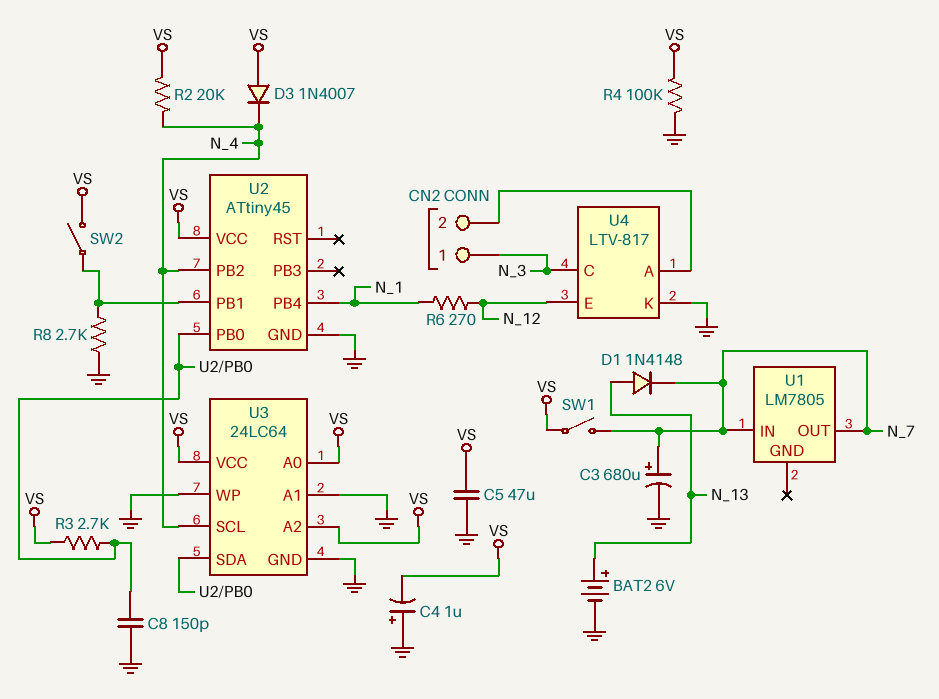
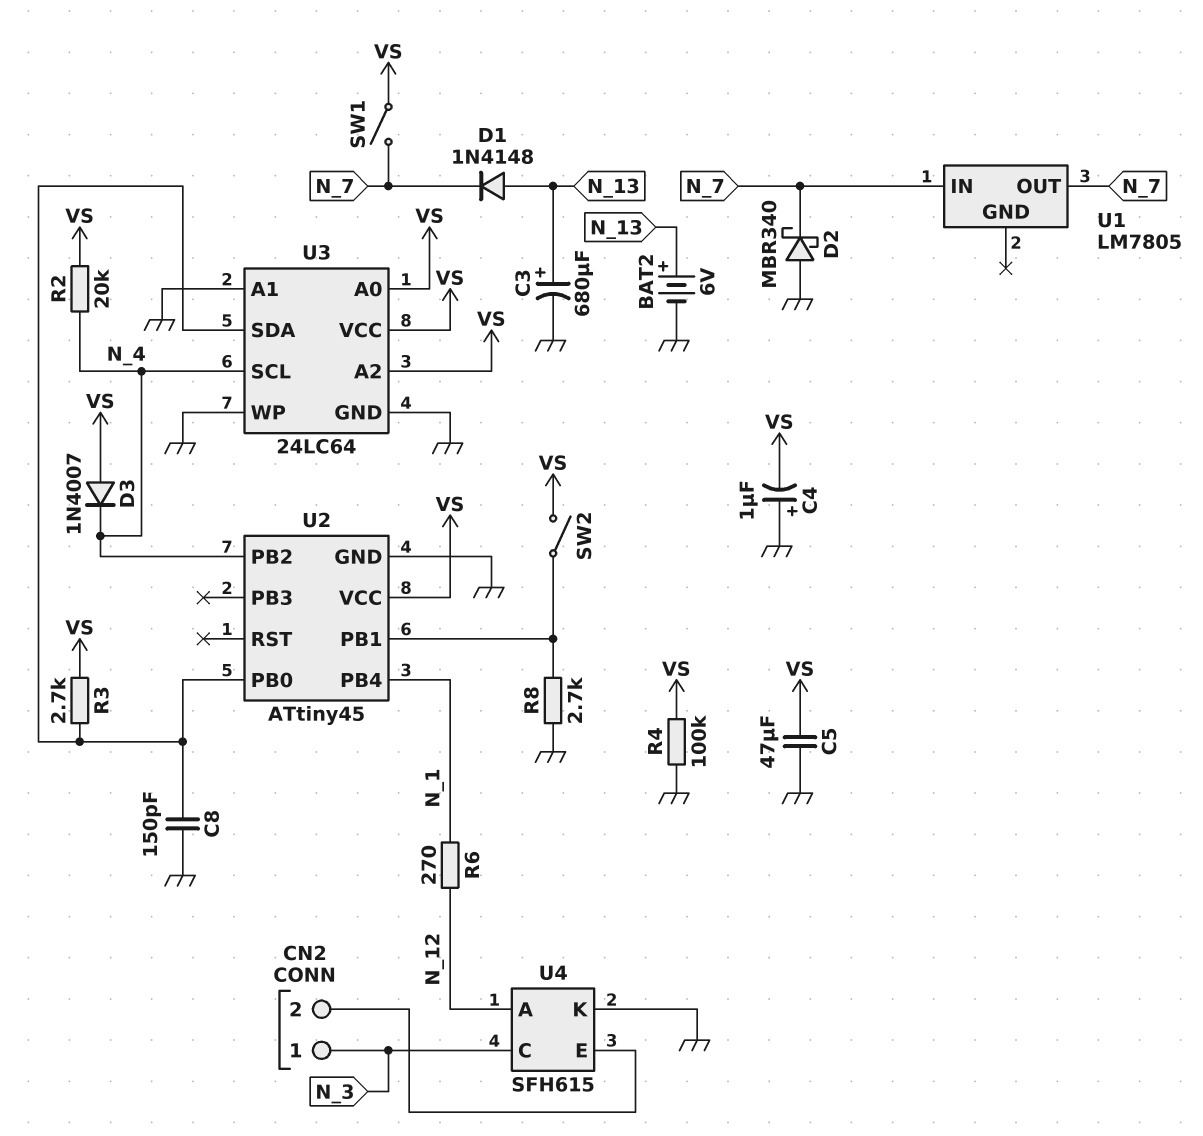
C3: 680uF (plus N_7, minus GND) -> 680uF (plus N_13, minus GND)
D2: none -> schottky MBR340 (A GND, K N_7)
U4: LTV-817 -> SFH615
U4 pin A: CN2/2 -> N_12
U4 pin E: N_12 -> CN2/2

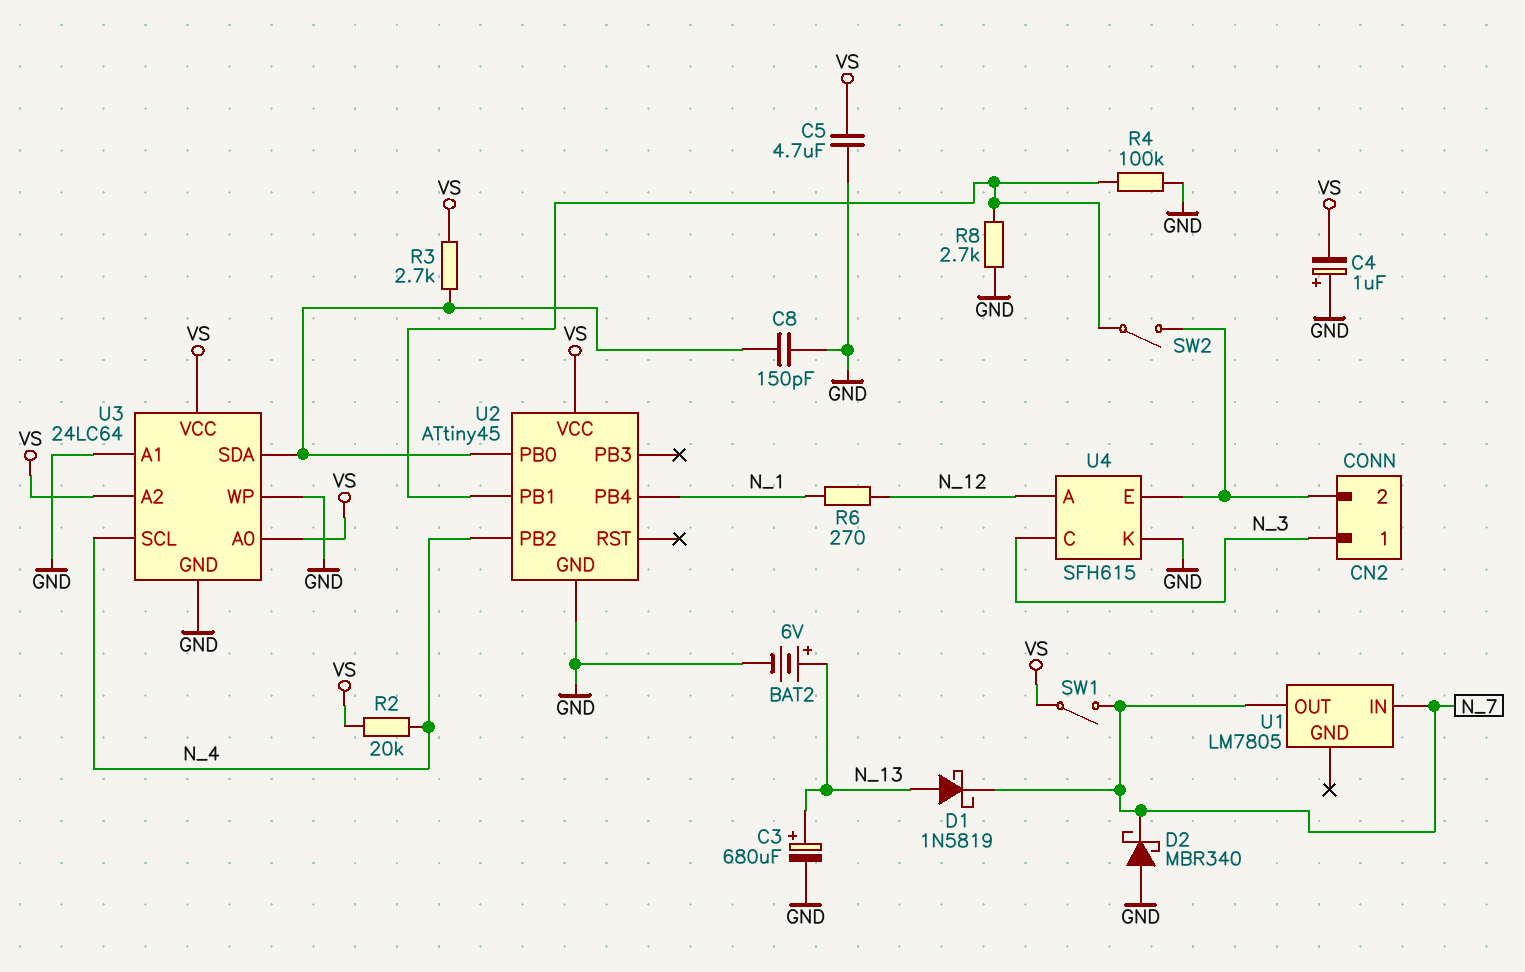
C5: 47uF (GND, VS) -> 4.7uF (GND, VS)
D1: diode 1N4148 (A N_13, K N_7) -> schottky 1N5819 (A N_13, K N_7)
D3: diode 1N4007 (A VS, K N_4) -> none
R4: 100k (GND, VS) -> 100k (GND, U2/PB1)
SW2: switch (U2/PB1, VS) -> switch (CN2/2, U2/PB1)

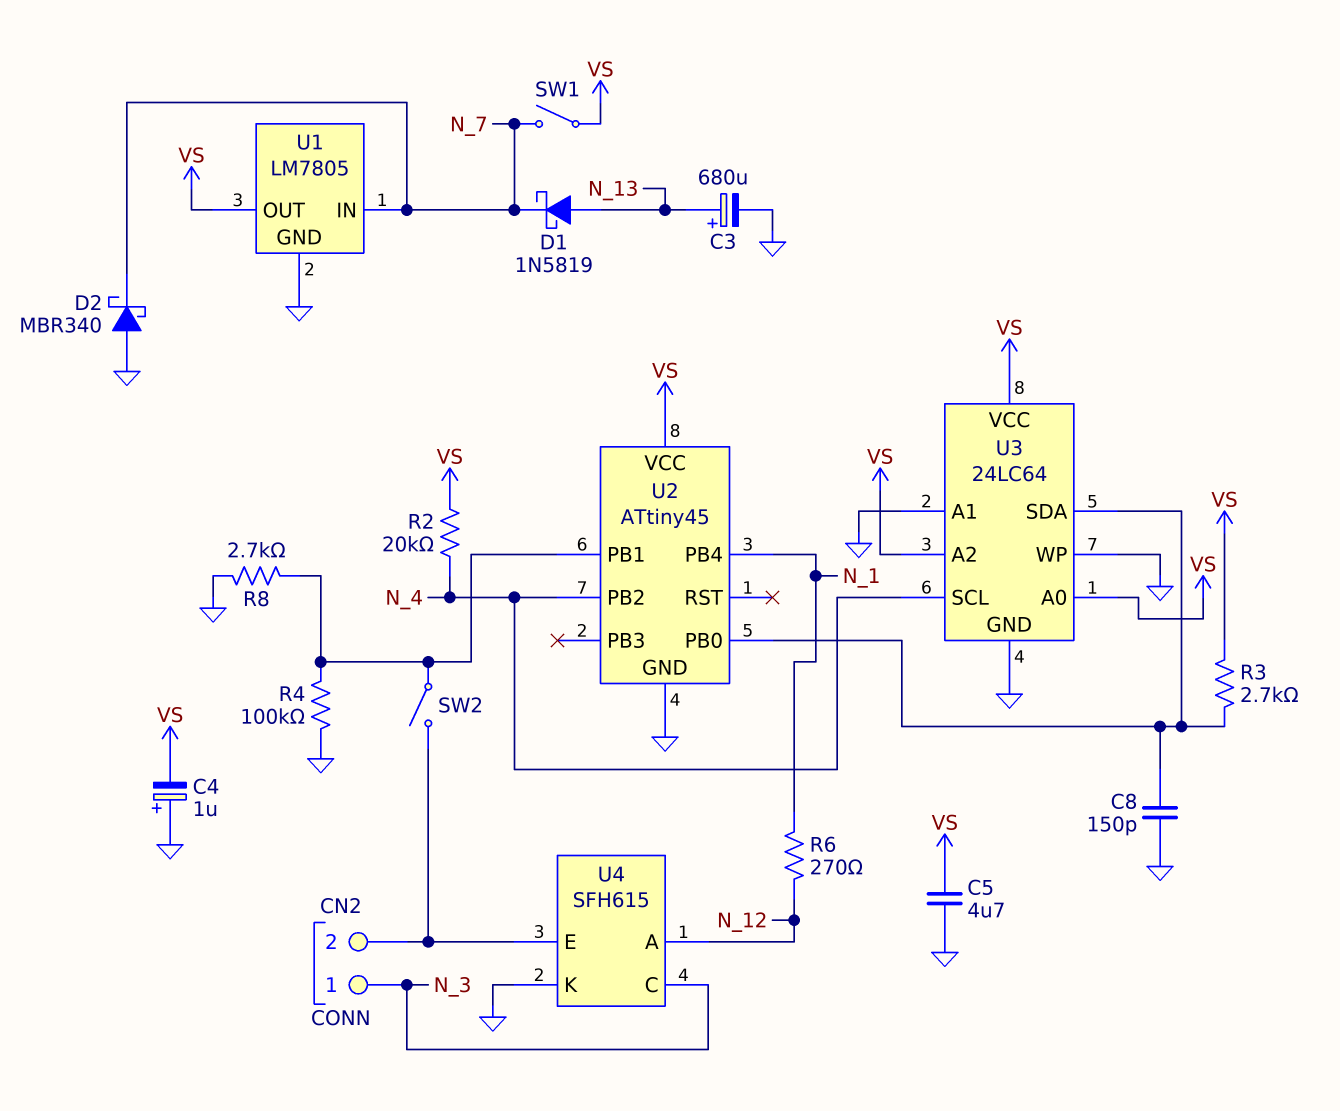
BAT2: 6V (plus N_13, minus GND) -> none
U1 pin GND: none -> GND
U1 pin OUT: N_7 -> VS

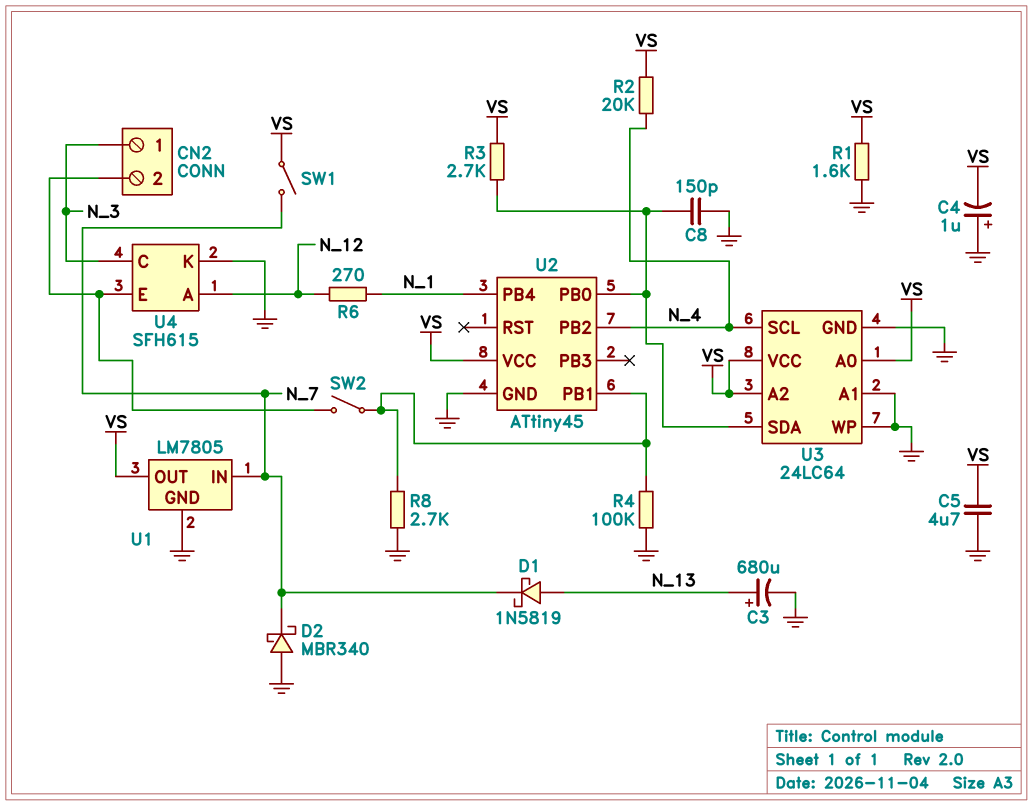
R1: none -> 1.6k (GND, VS)

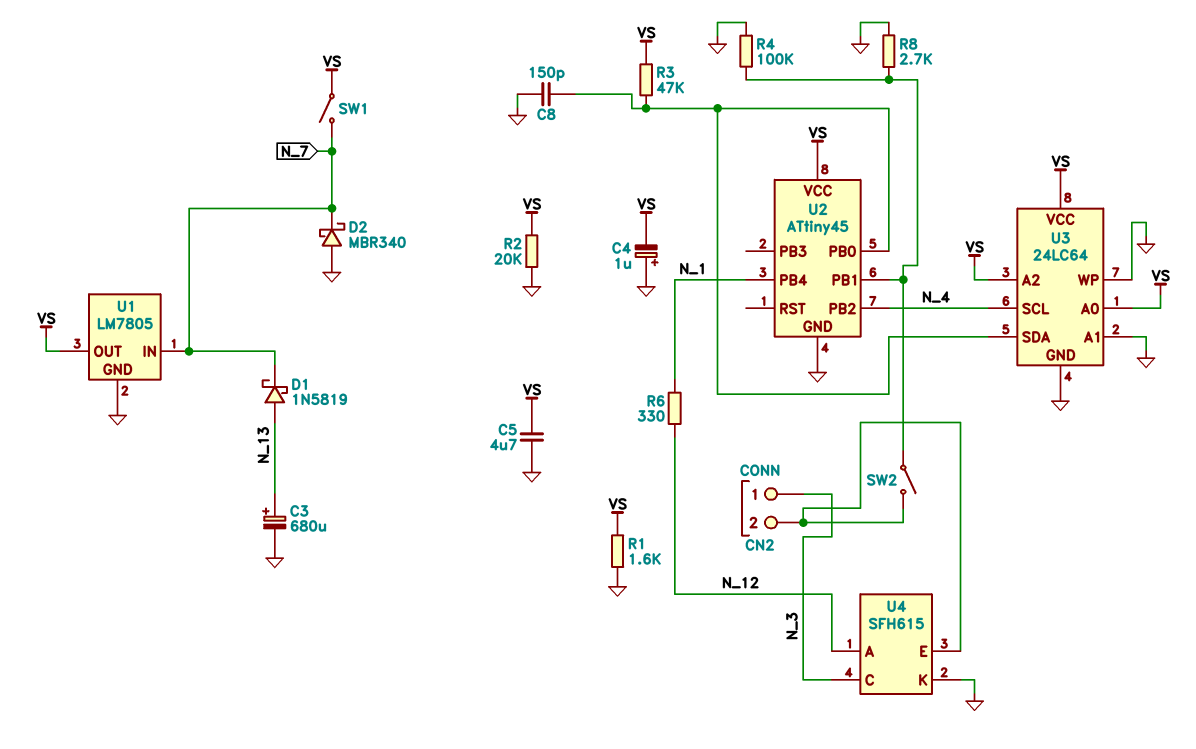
R2: 20k (N_4, VS) -> 20k (GND, VS)
R3: 2.7k (U2/PB0, VS) -> 47k (U2/PB0, VS)
R6: 270 (N_1, N_12) -> 330 (N_1, N_12)

